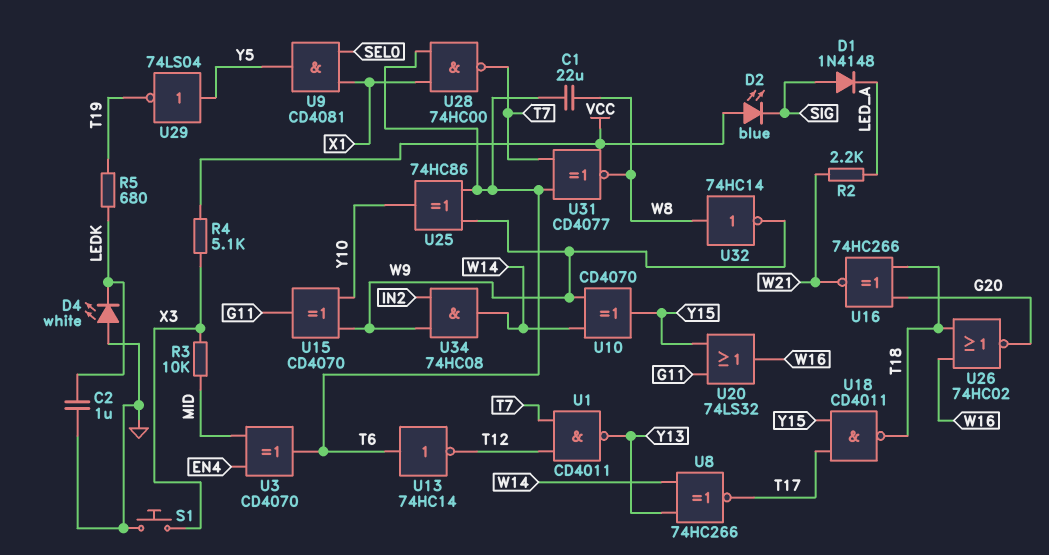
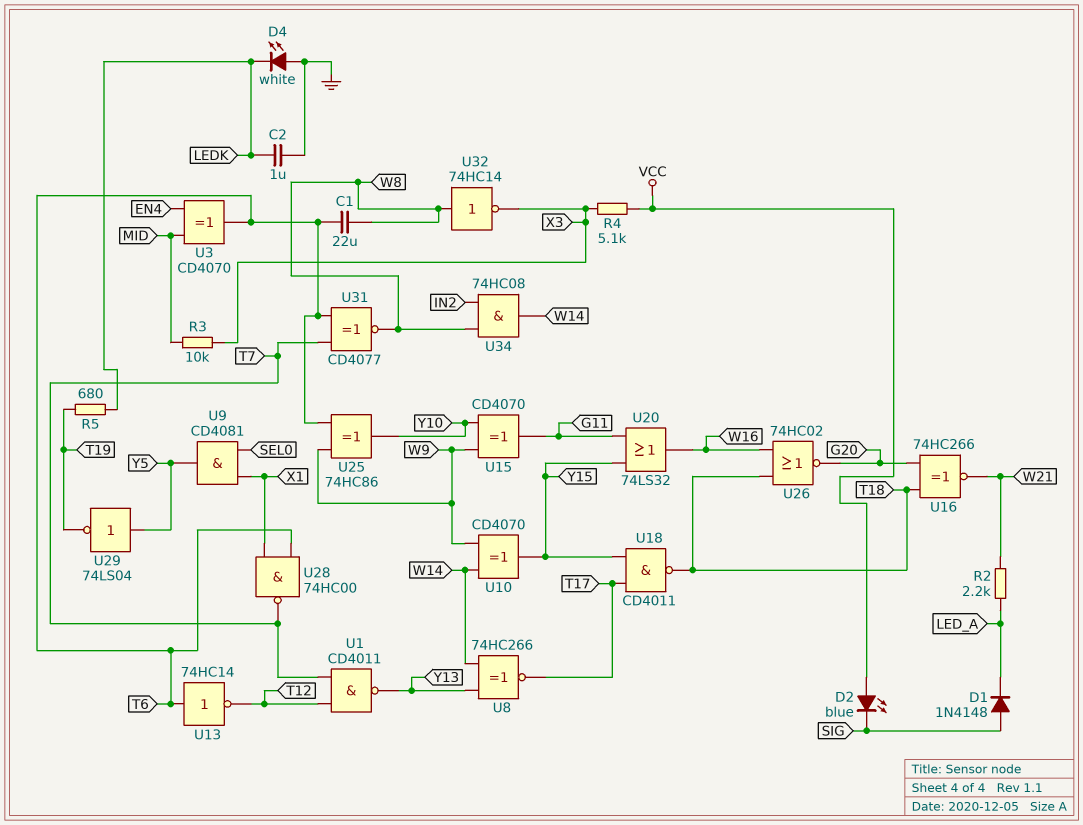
S1: button (GND, X3) -> none
U32: NOT 74HC14 (in W8, out W9) -> NOT 74HC14 (in W8, out X3)
U34: AND 74HC08 (in IN2, in W9, out W14) -> AND 74HC08 (in IN2, in W8, out W14)

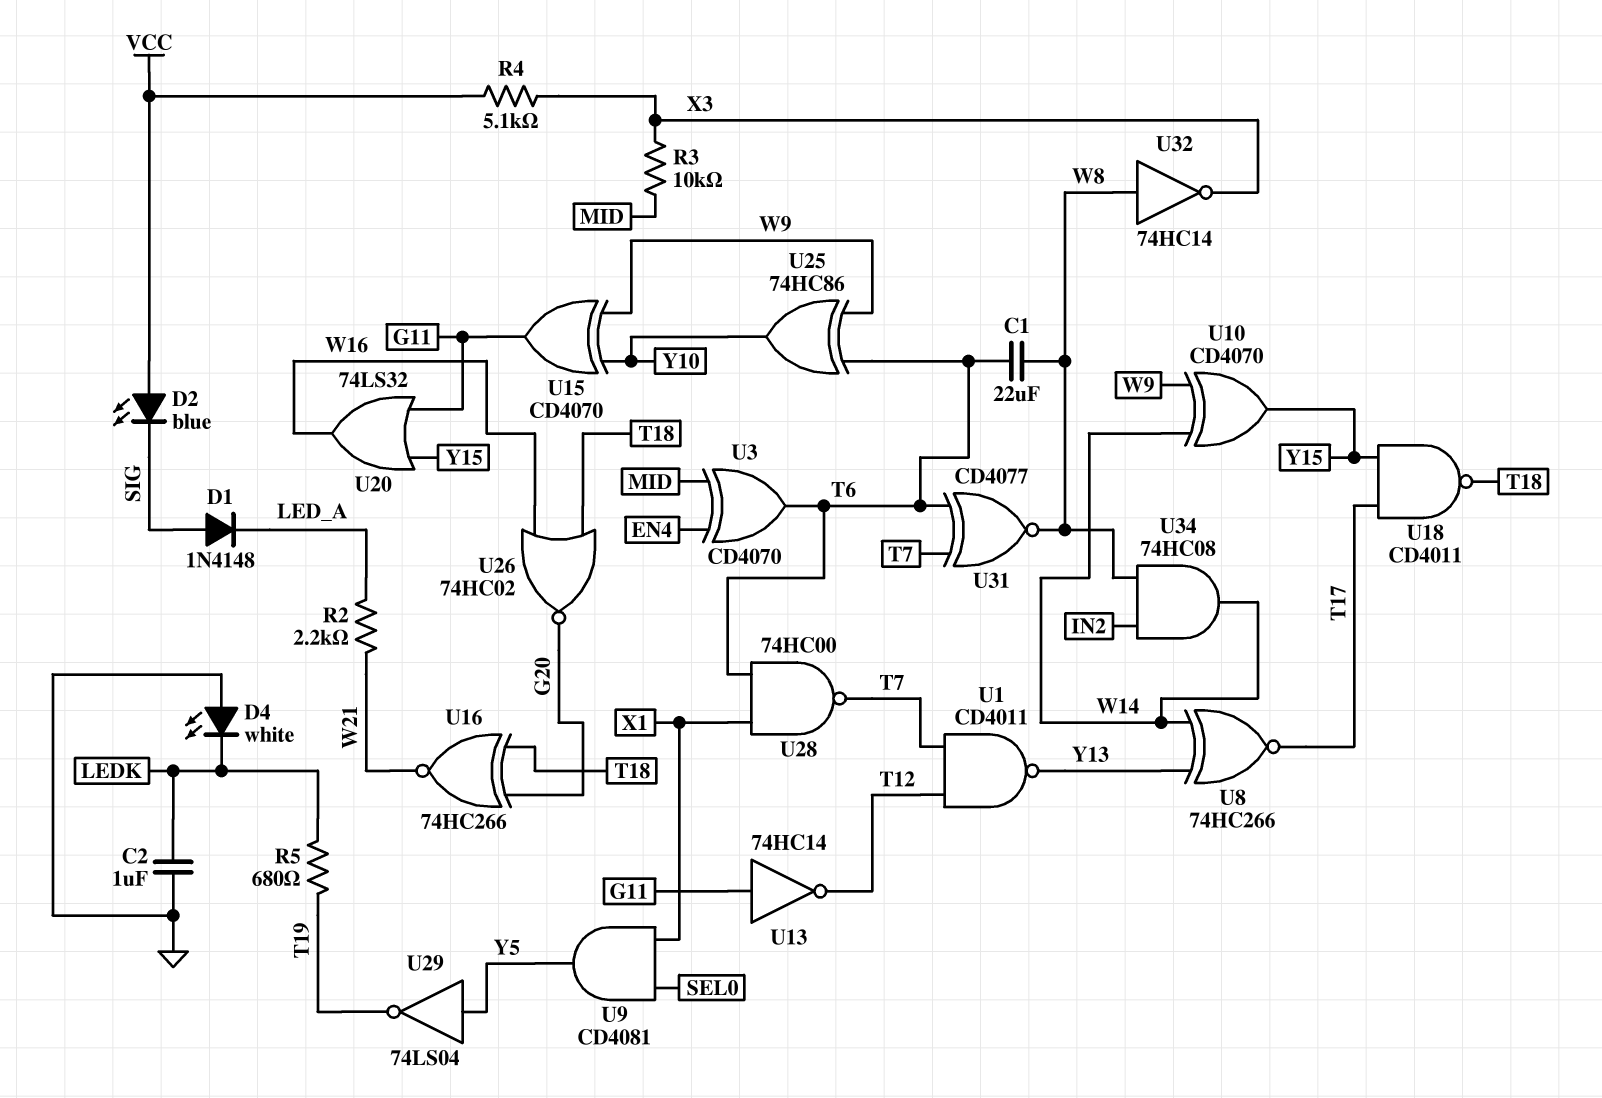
U13: NOT 74HC14 (in T6, out T12) -> NOT 74HC14 (in G11, out T12)

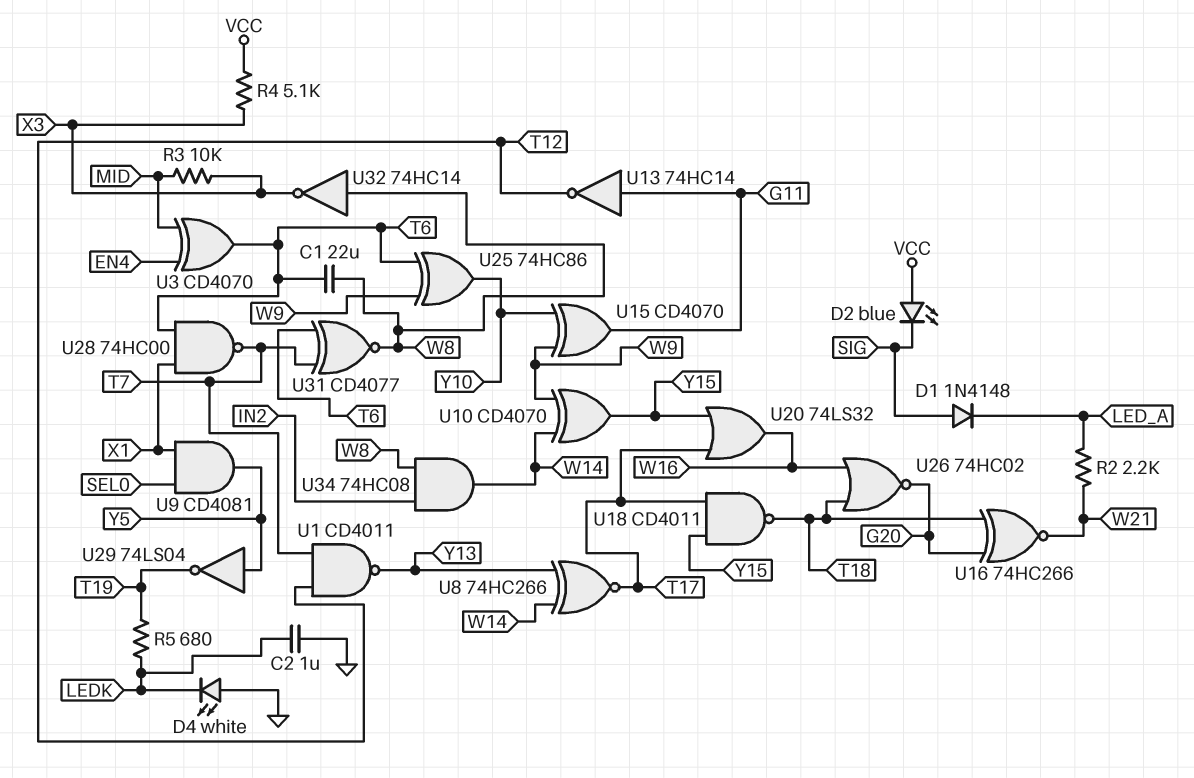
U20: OR 74LS32 (in G11, in Y15, out W16) -> OR 74LS32 (in T17, in Y15, out W16)

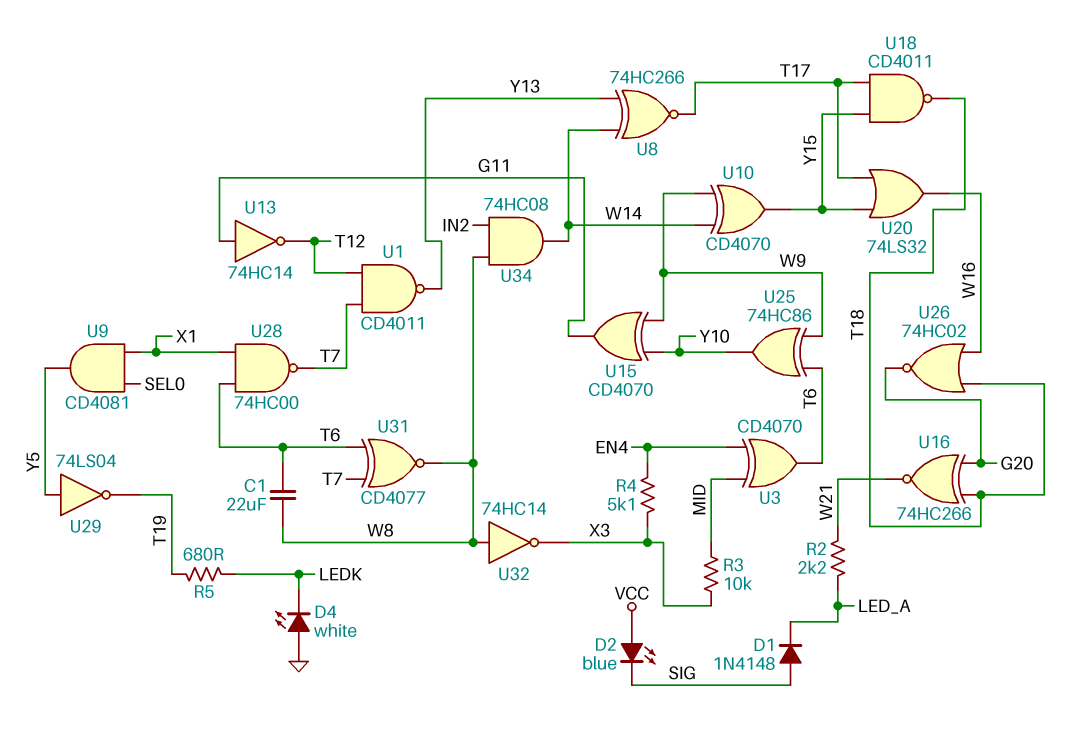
C2: 1uF (GND, LEDK) -> none
R4: 5.1k (VCC, X3) -> 5.1k (EN4, X3)

